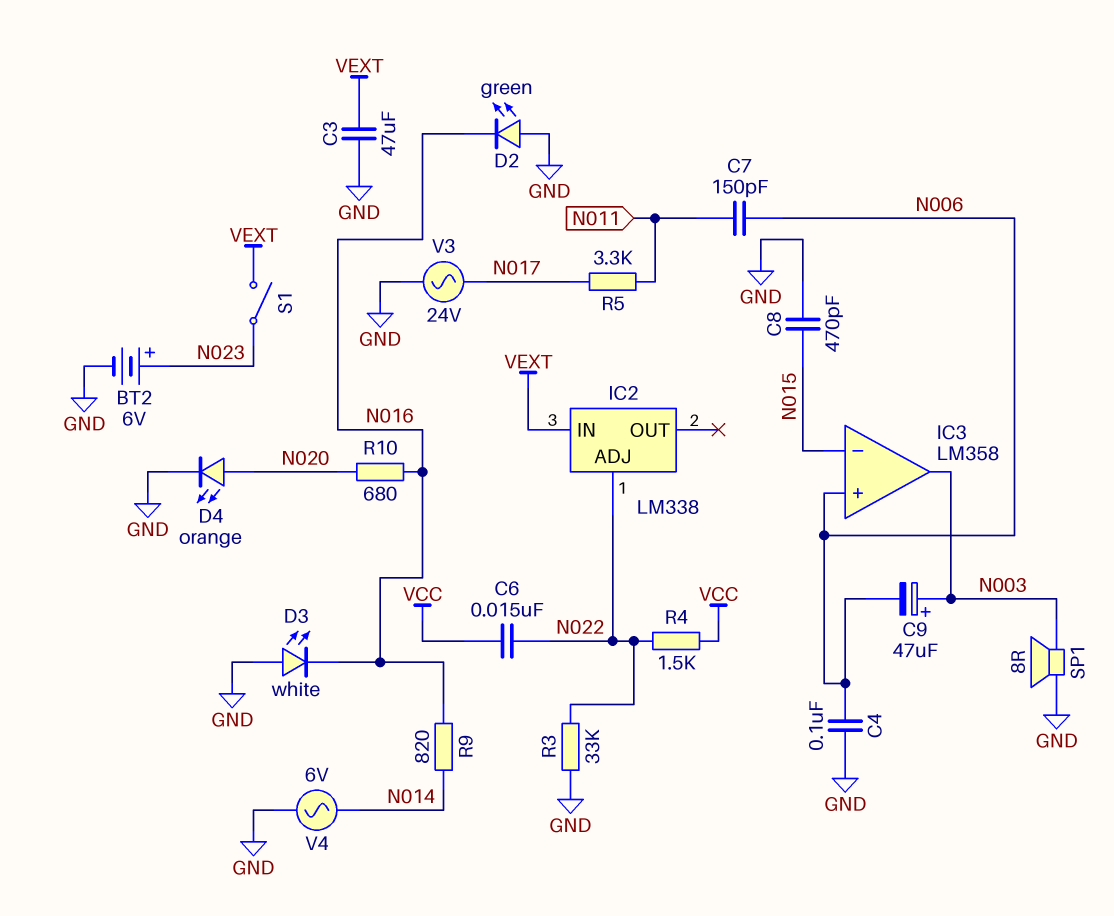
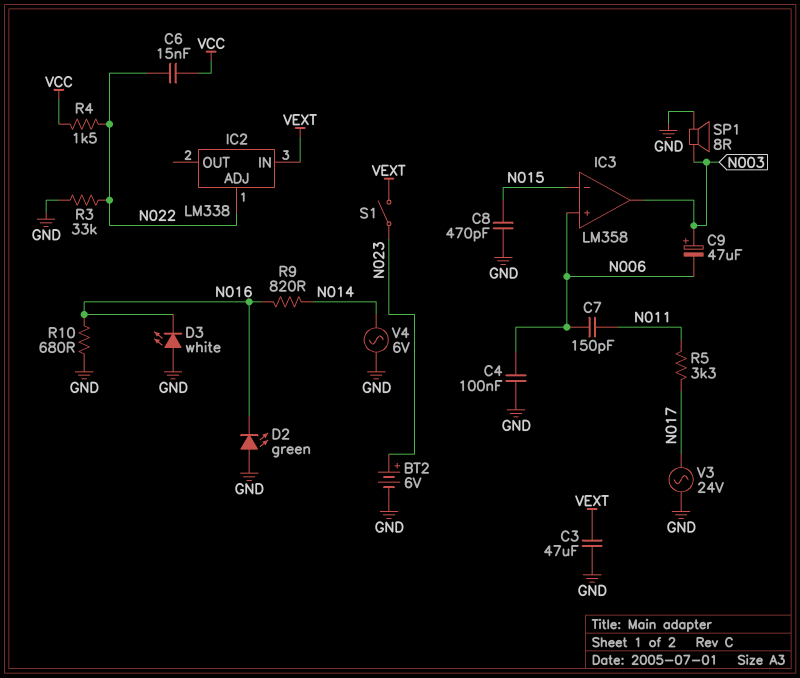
D4: LED orange (A N020, K GND) -> none
R10: 680 (N016, N020) -> 680 (GND, N016)

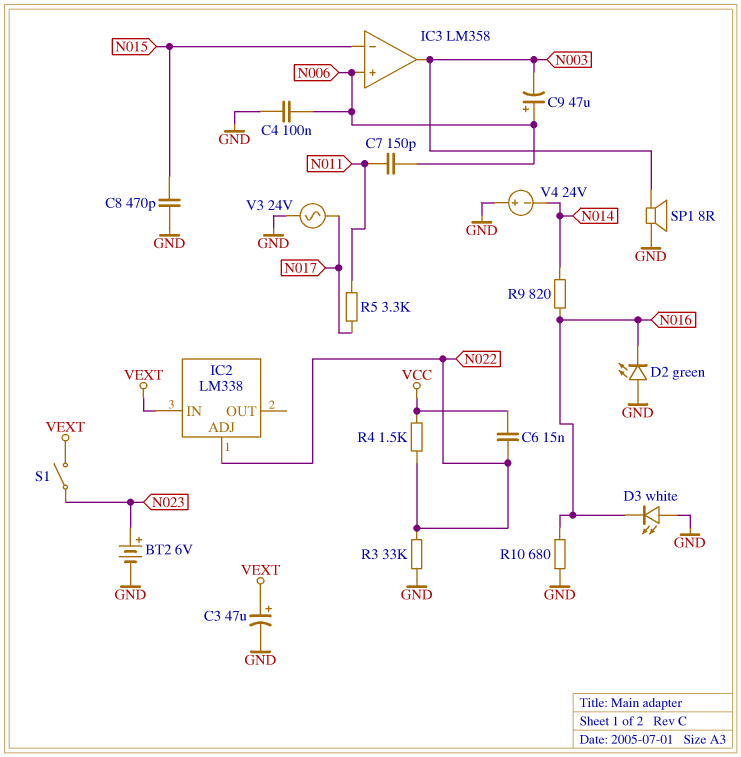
C3: 47uF (GND, VEXT) -> 47uF (plus VEXT, minus GND)
C9: 47uF (plus N003, minus N006) -> 47uF (plus N006, minus N003)
V4: AC 6V (GND, N014) -> 24V (plus GND, minus N014)

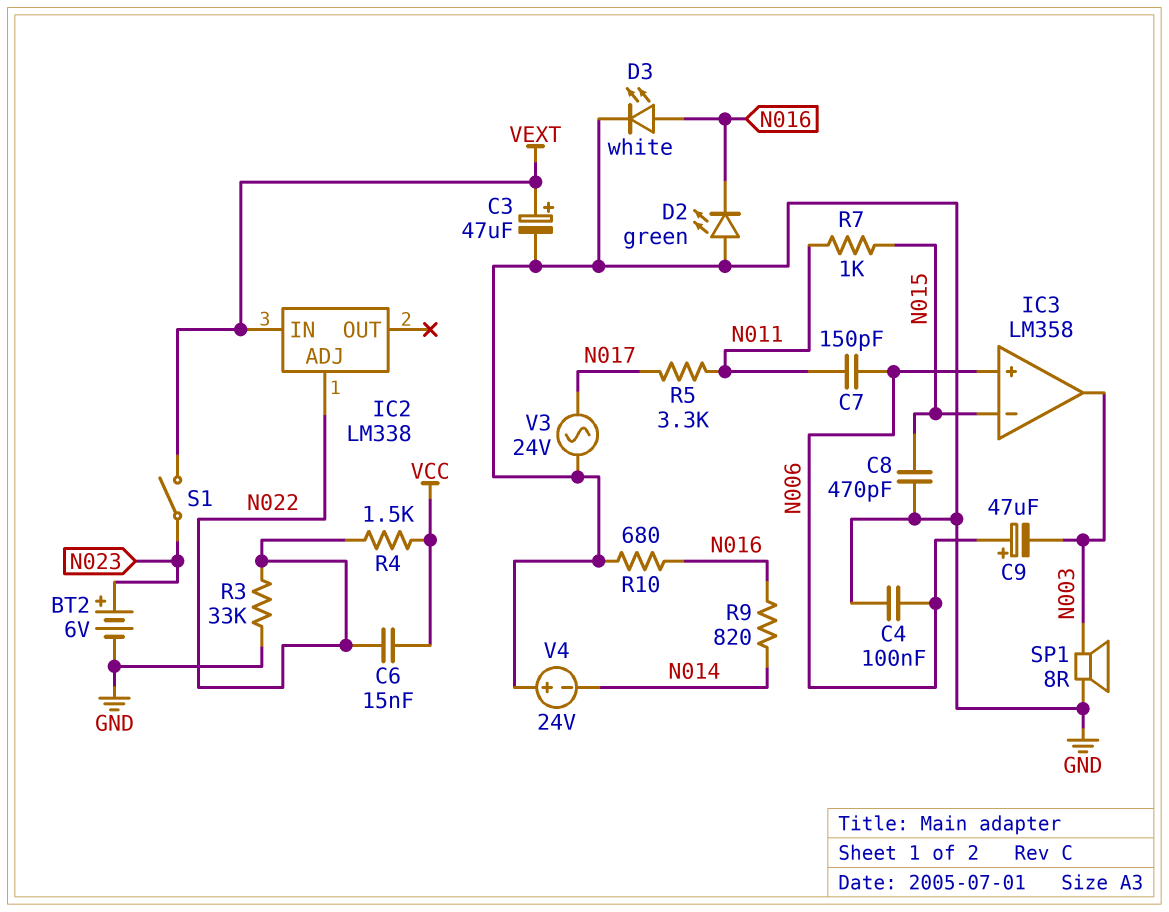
D3: LED white (A GND, K N016) -> LED white (A N016, K GND)
R7: none -> 1k (N011, N015)

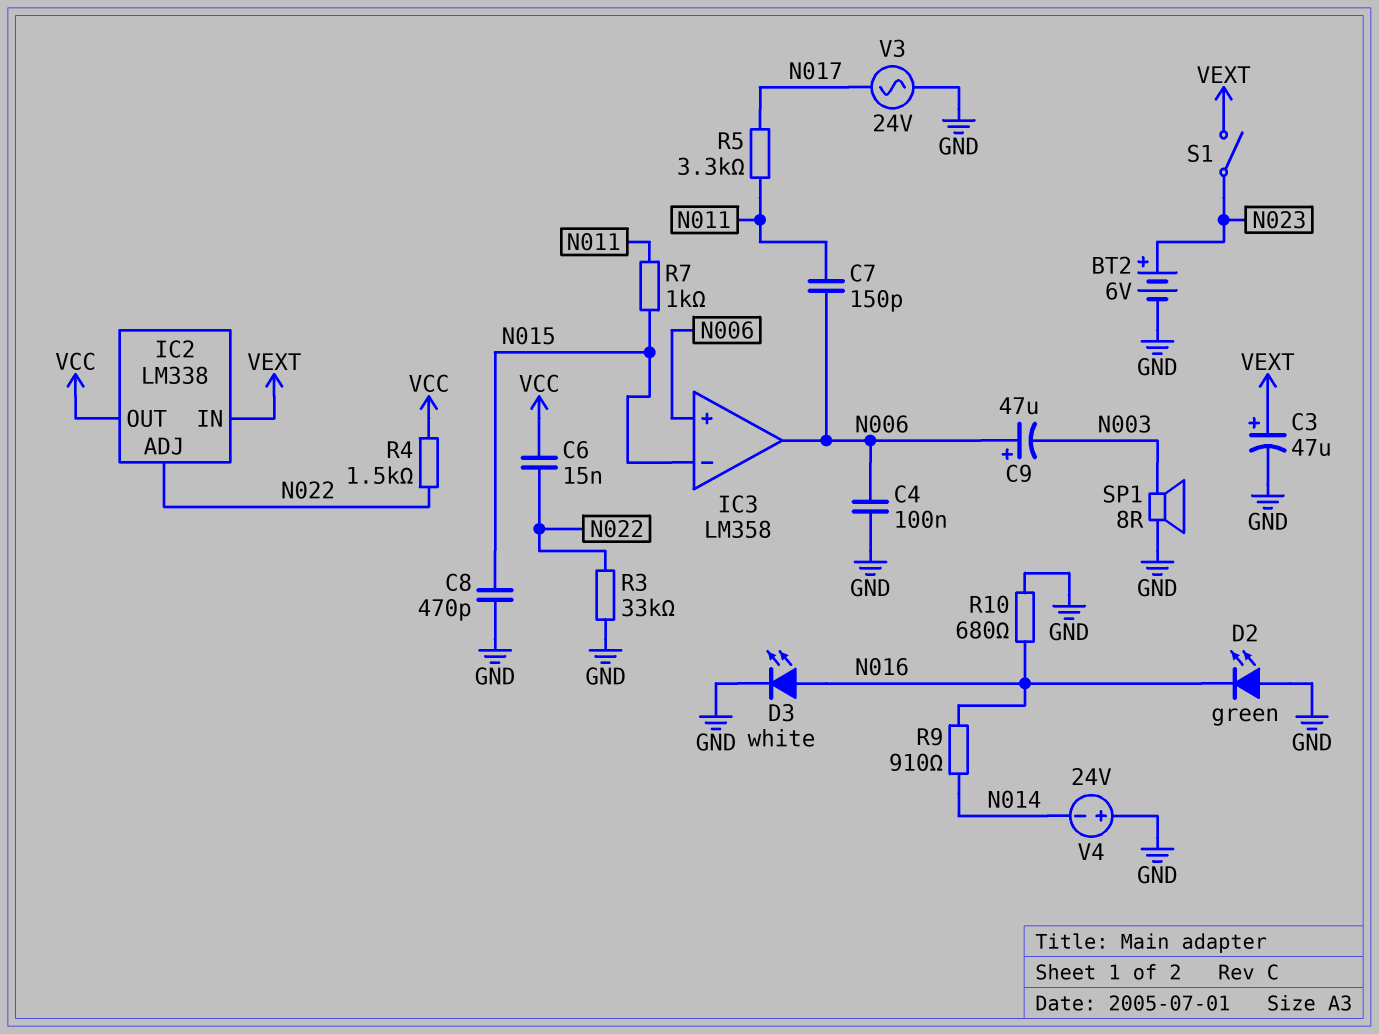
IC2 pin OUT: none -> VCC
IC3 pin out: N003 -> N006
R9: 820 (N014, N016) -> 910 (N014, N016)

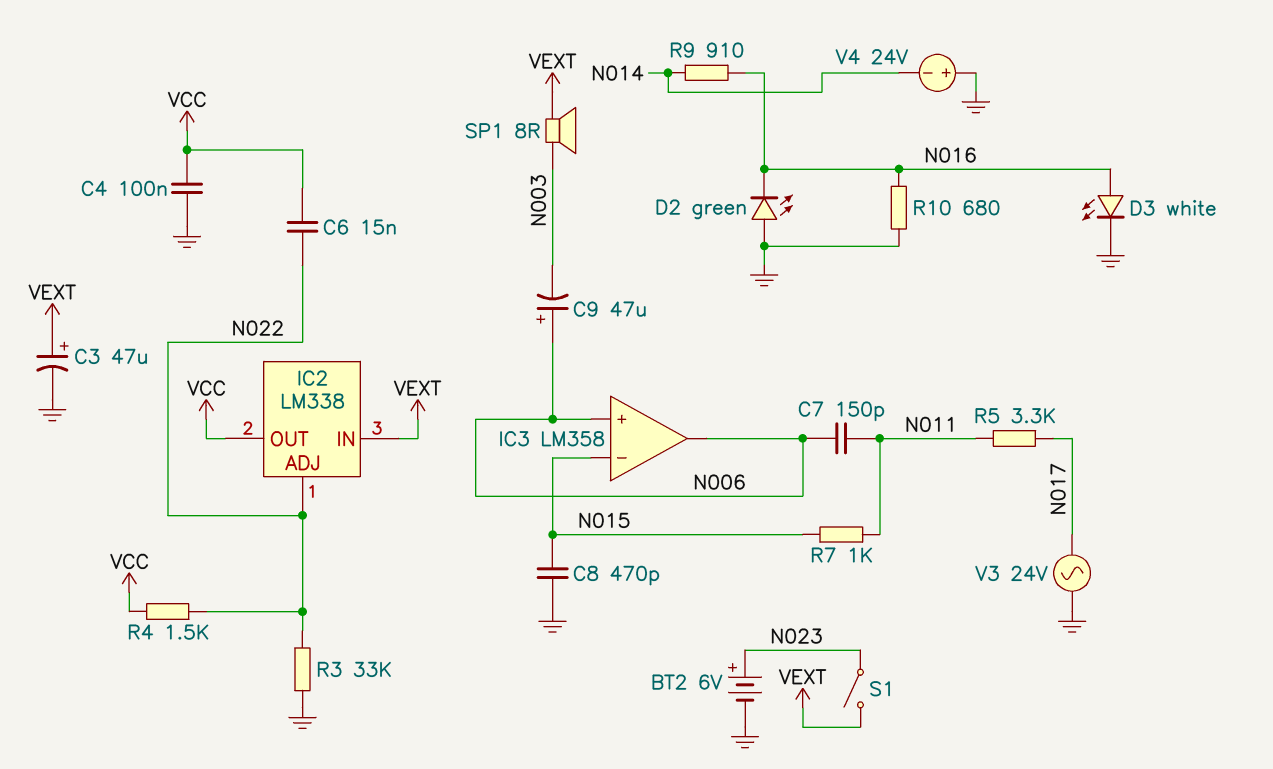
C4: 100nF (GND, N006) -> 100nF (GND, VCC)
SP1: speaker 8R (GND, N003) -> speaker 8R (N003, VEXT)

